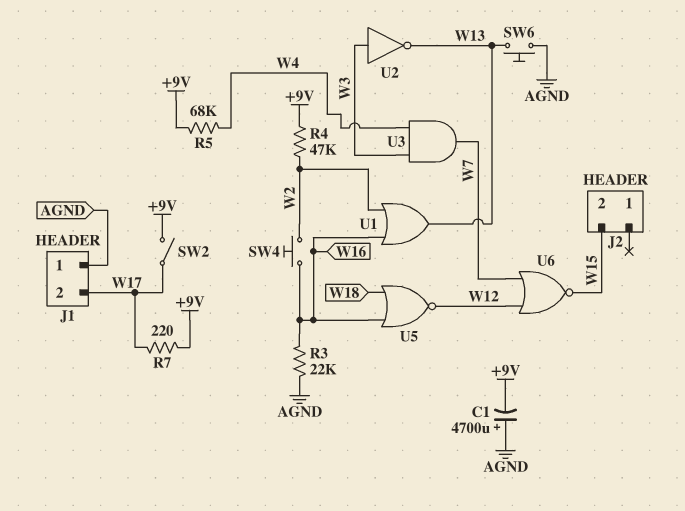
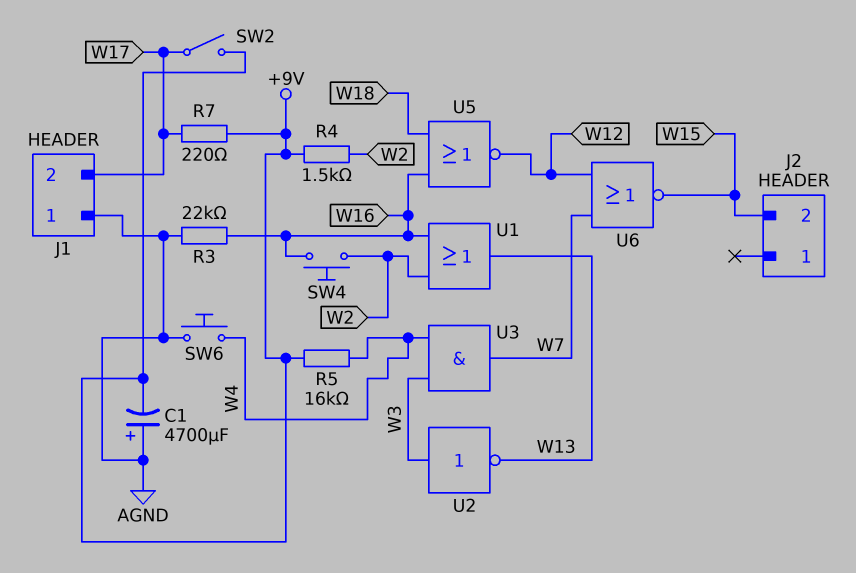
R4: 47k (+9V, W2) -> 1.5k (+9V, W2)
R5: 68k (+9V, W4) -> 16k (+9V, W4)
SW6: button (AGND, W13) -> button (AGND, W4)

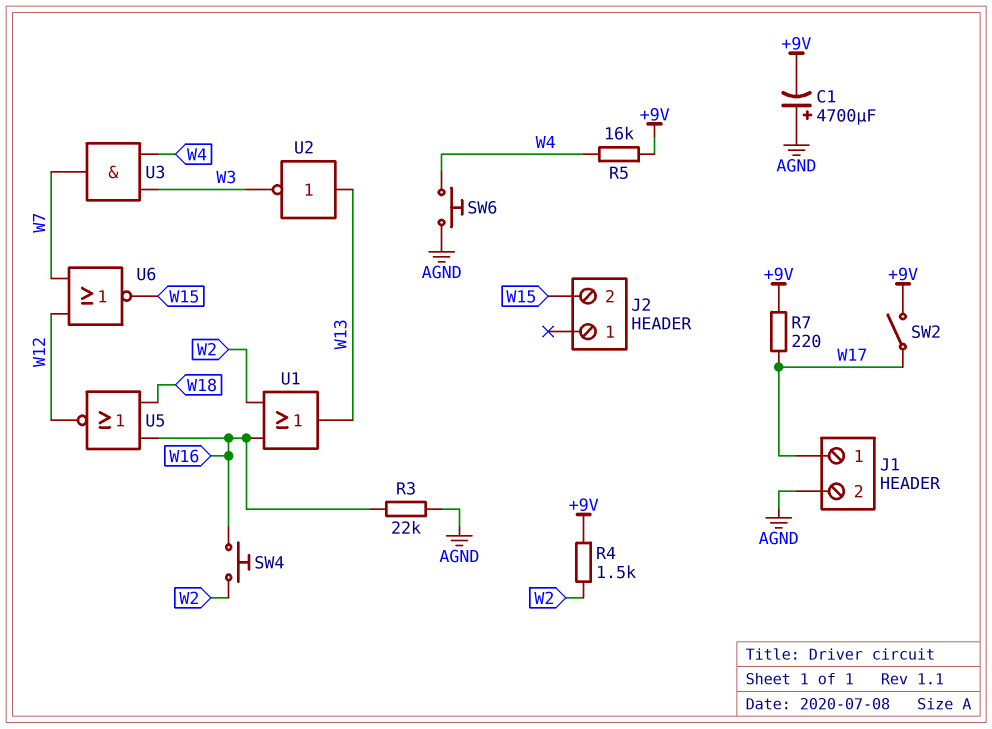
J1 pin 1: AGND -> W17
J1 pin 2: W17 -> AGND
U2: NOT (in W3, out W13) -> NOT (in W13, out W3)

